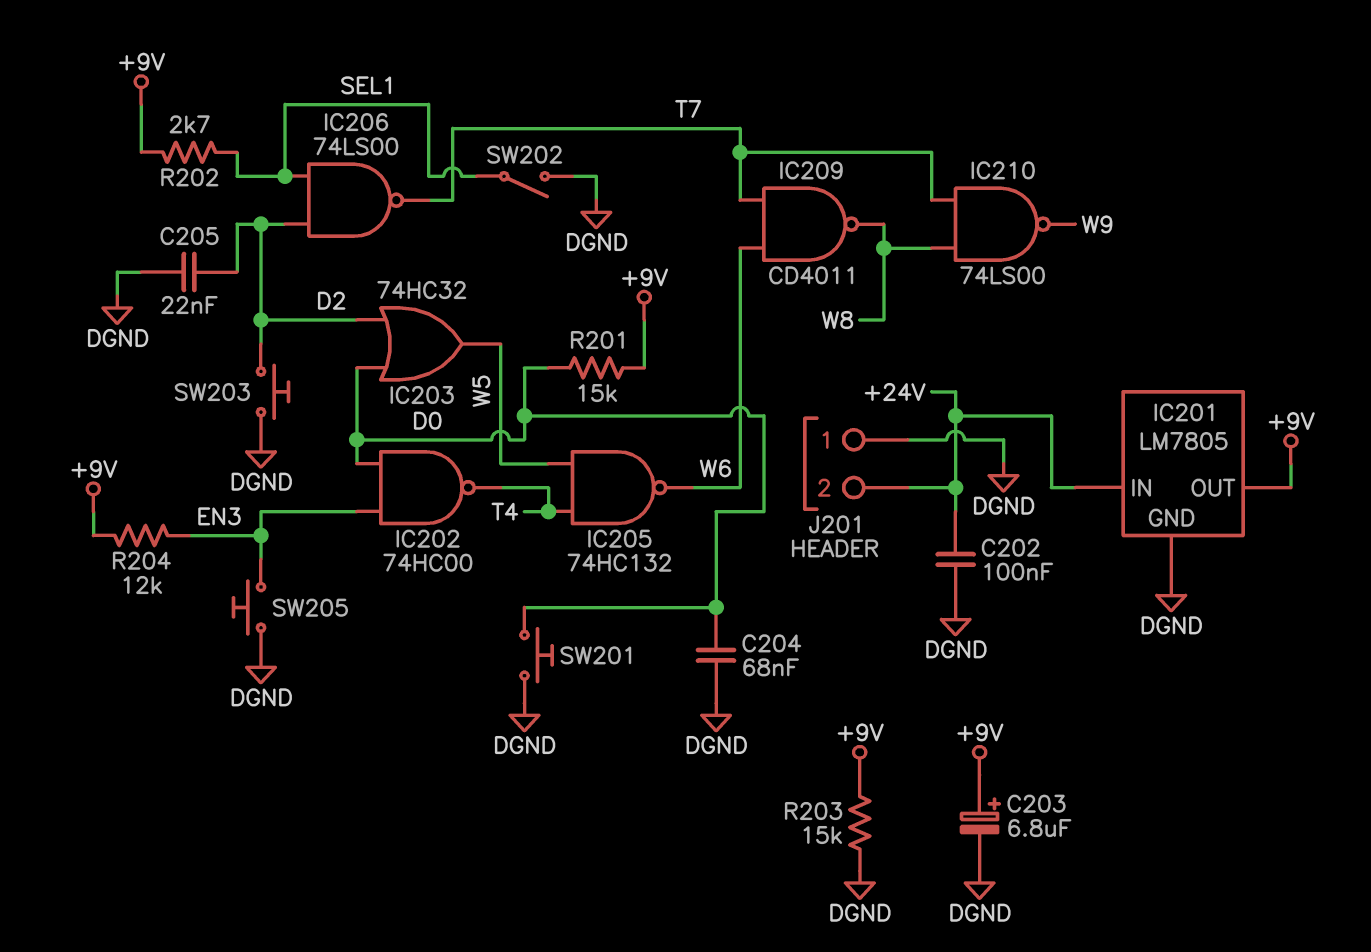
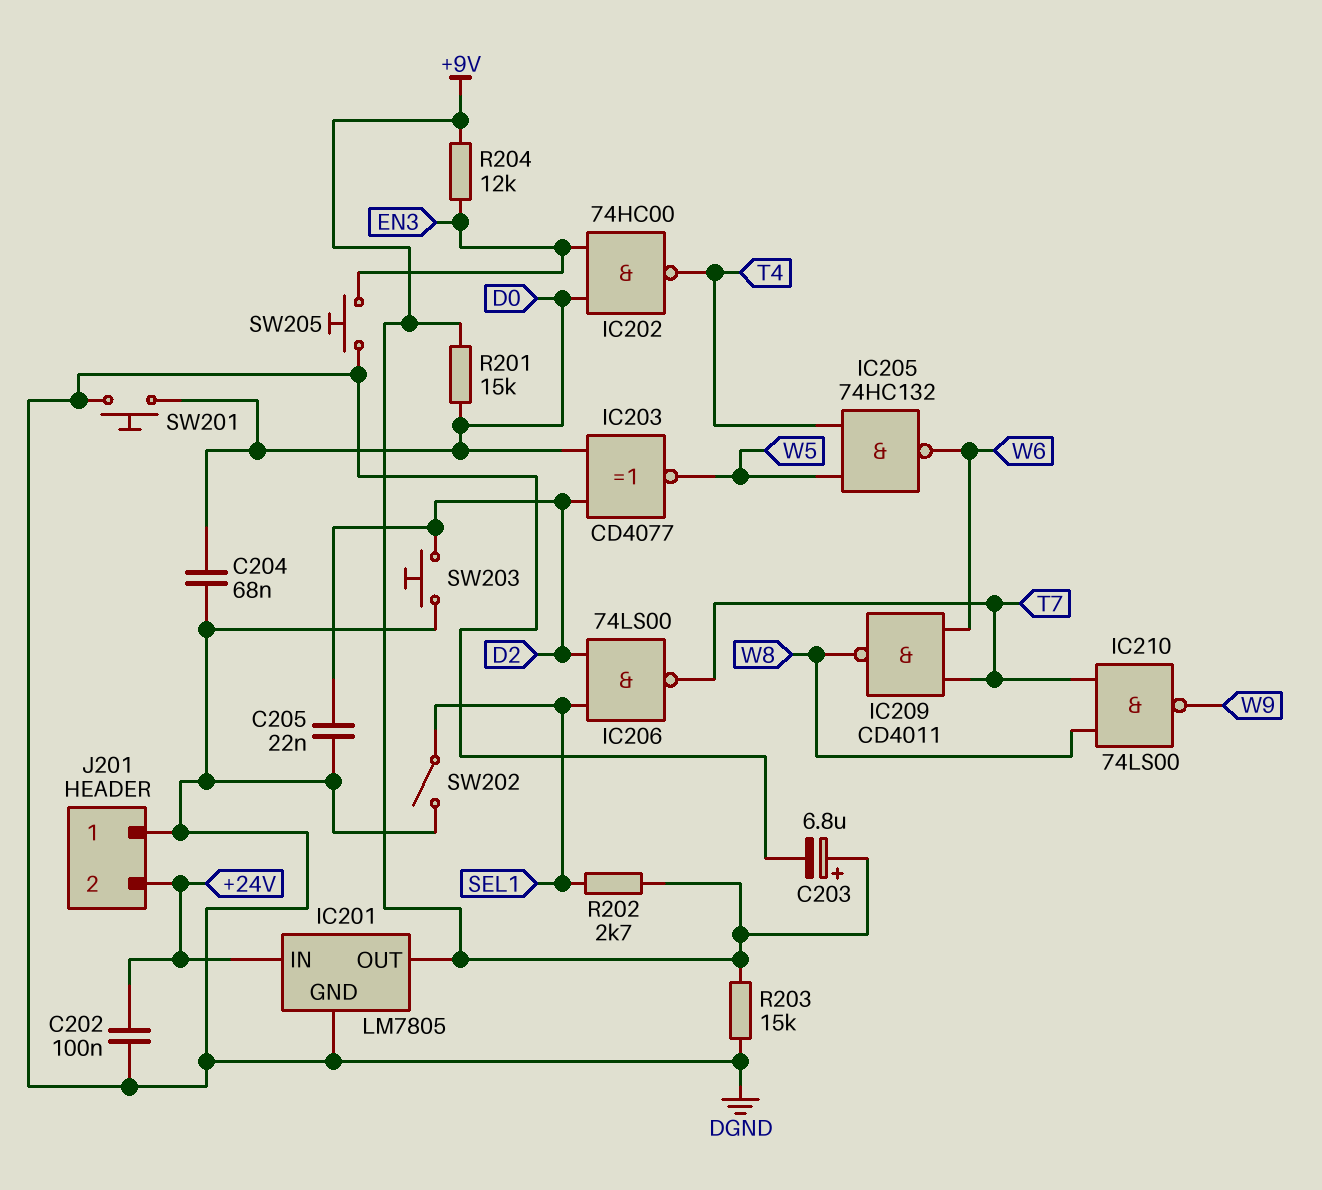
IC203: OR 74HC32 (in D0, in D2, out W5) -> XNOR CD4077 (in D0, in D2, out W5)

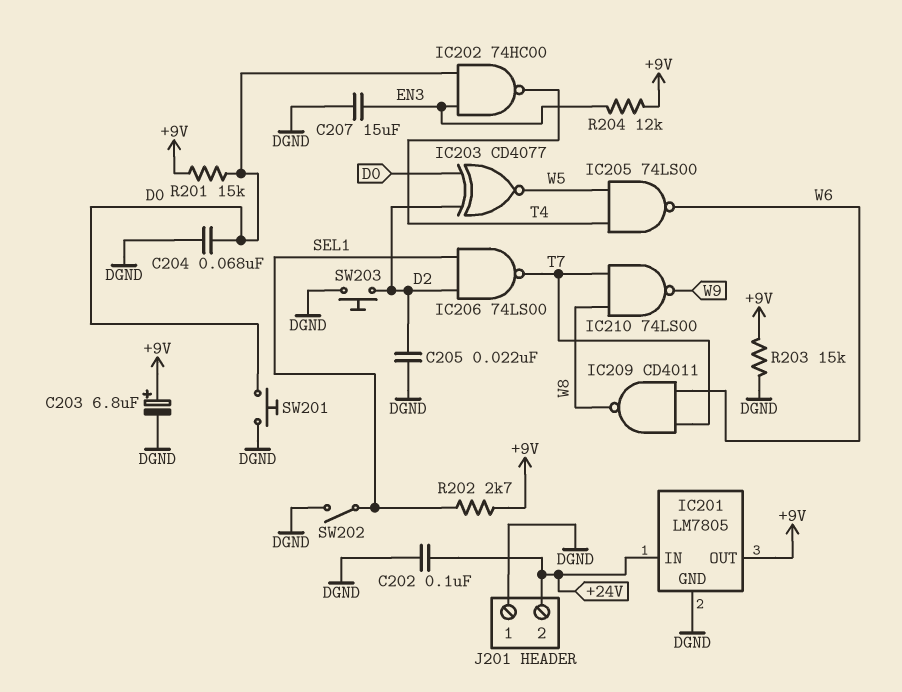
C207: none -> 15uF (DGND, EN3)
IC205: NAND 74HC132 (in T4, in W5, out W6) -> NAND 74LS00 (in T4, in W5, out W6)
SW205: button (DGND, EN3) -> none

